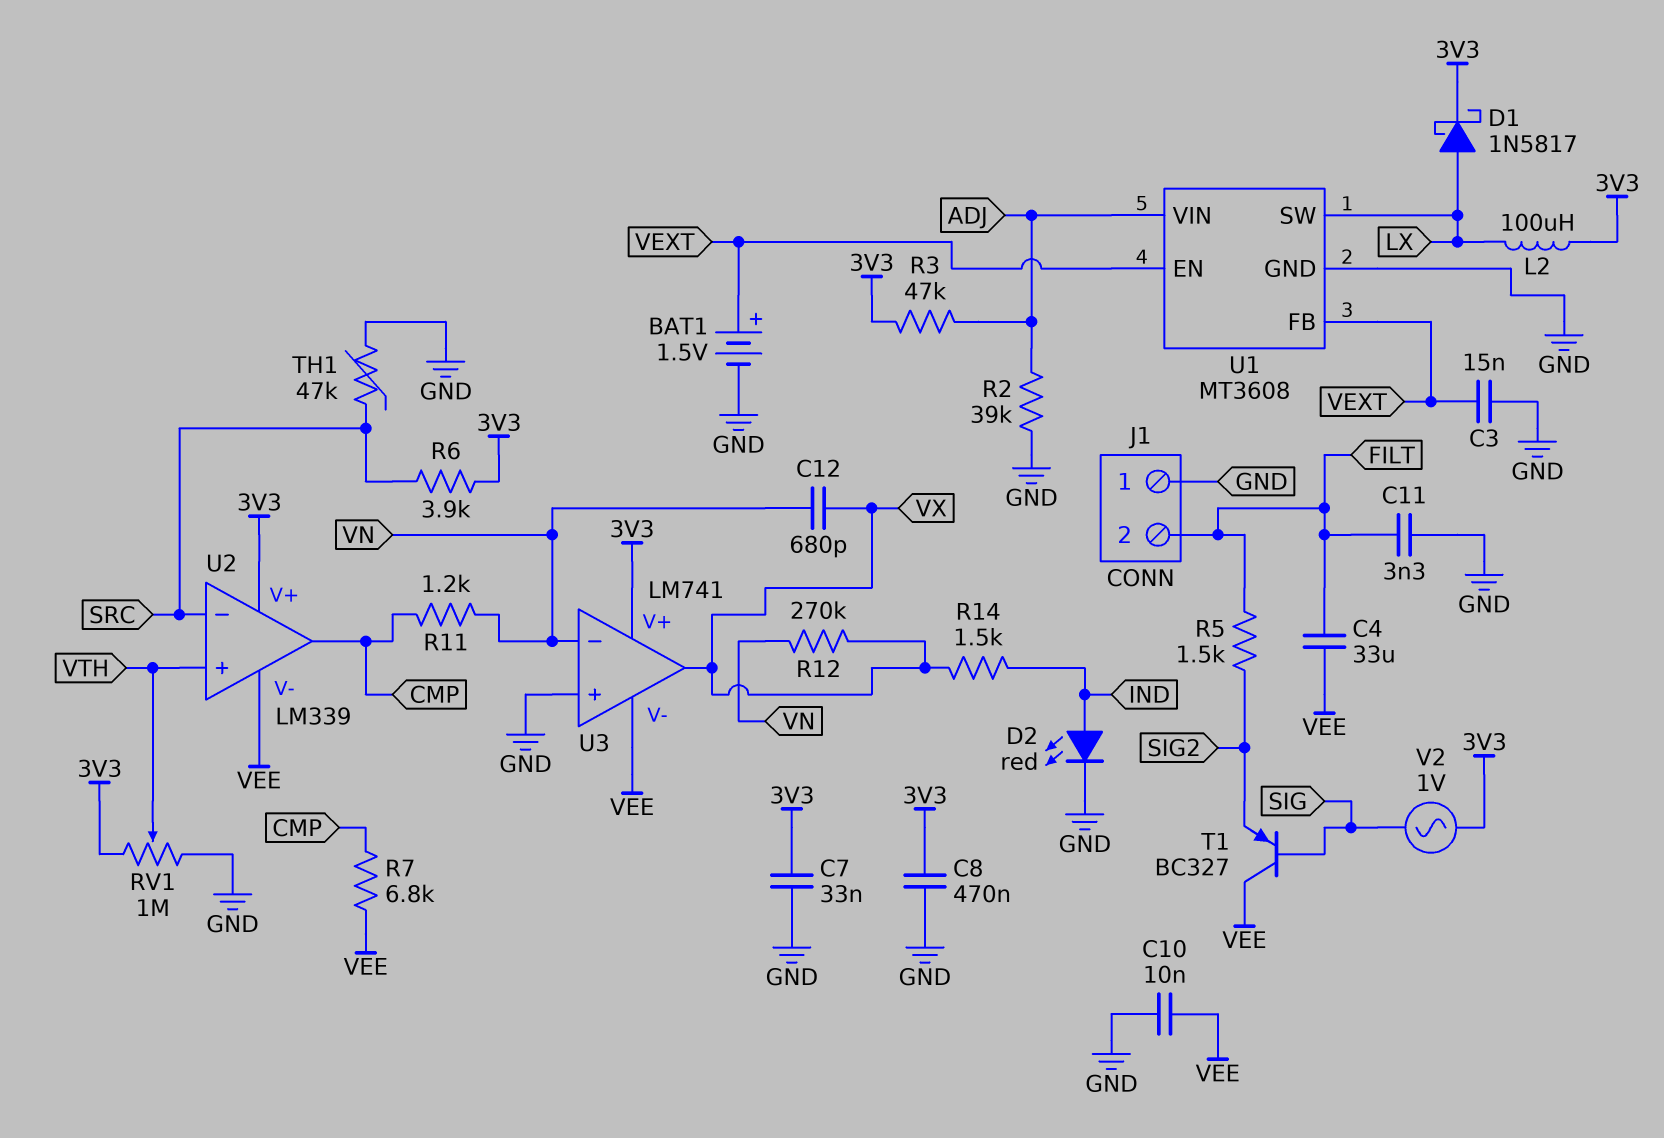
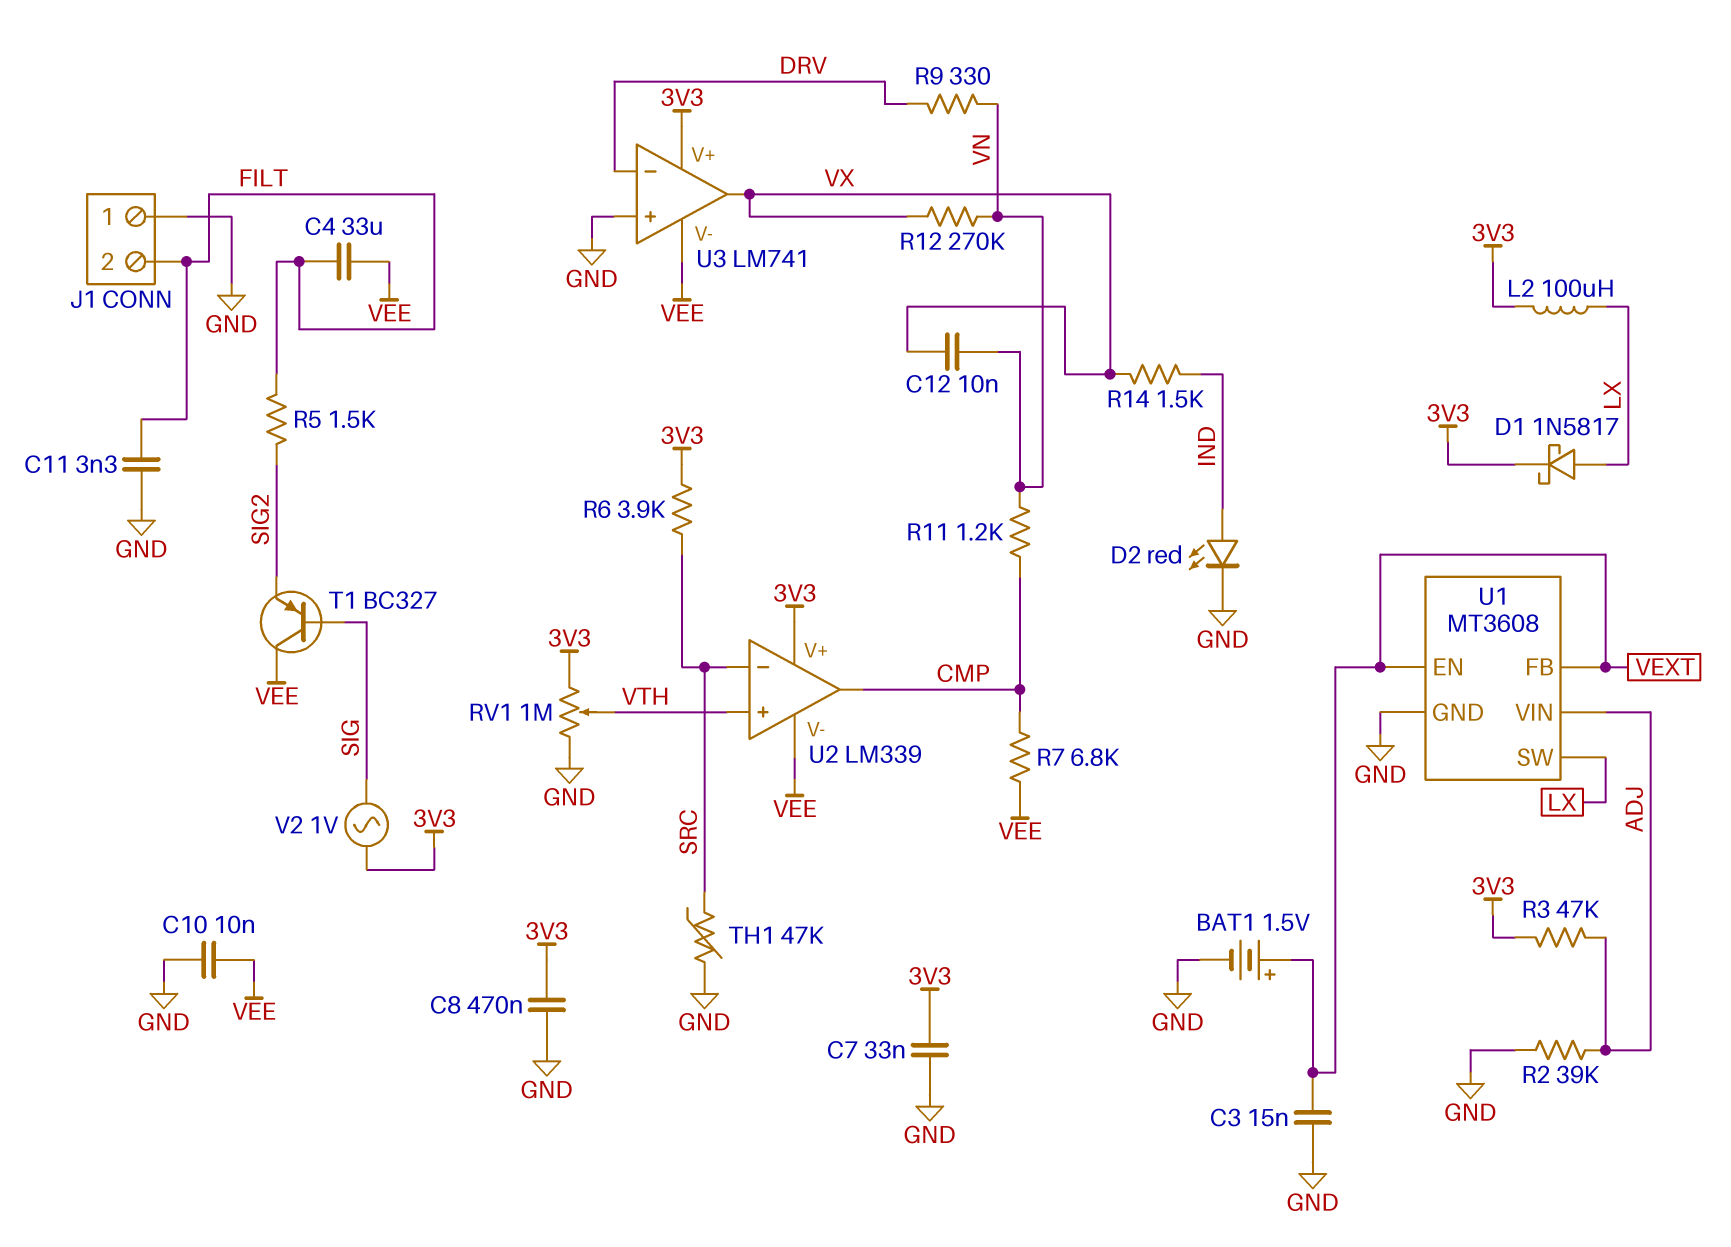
C12: 680pF (VN, VX) -> 10nF (VN, VX)
R9: none -> 330 (DRV, VN)
U3 pin in-: VN -> DRV

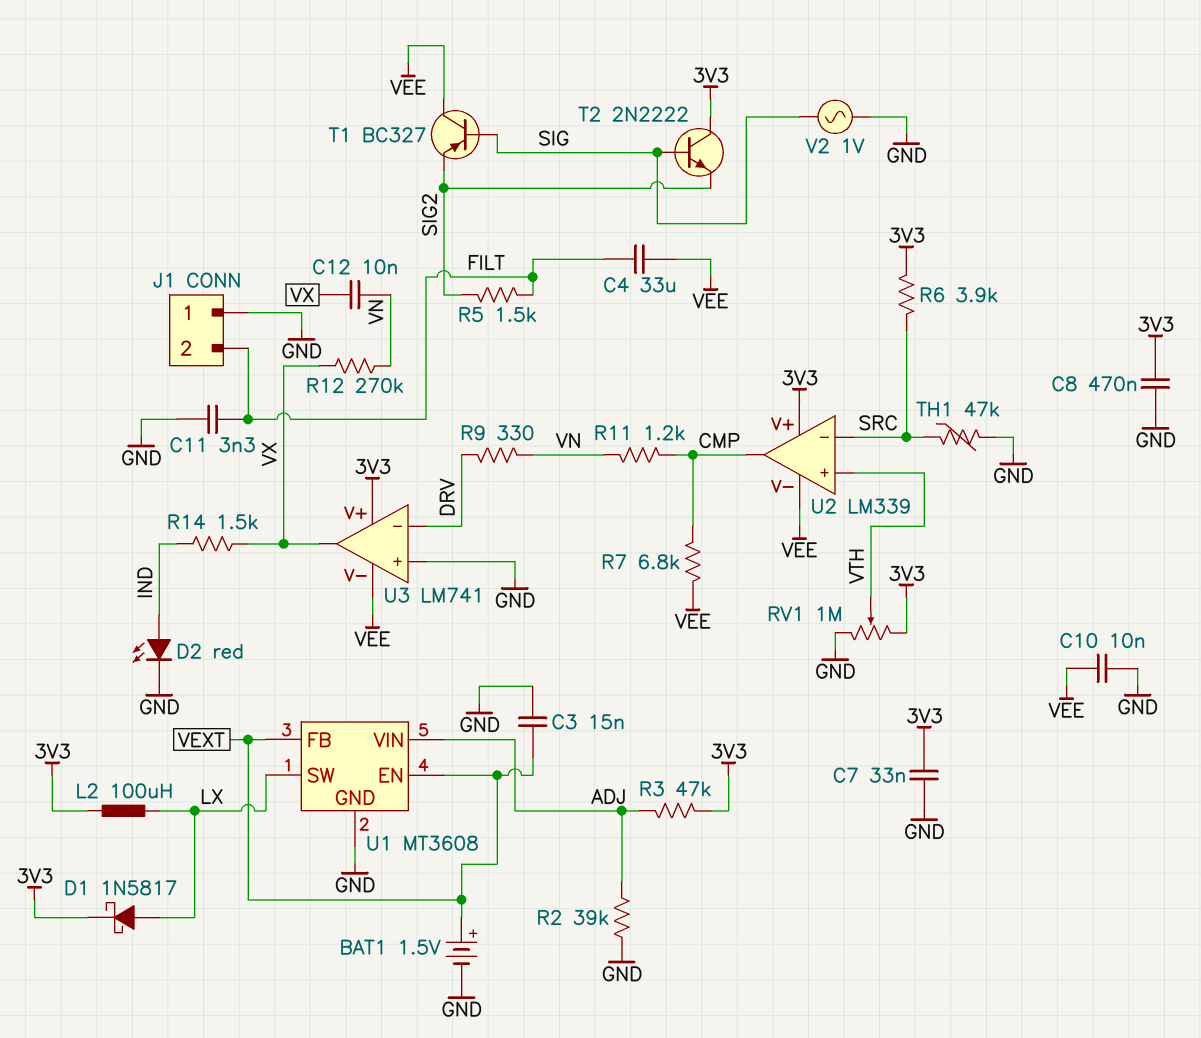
T2: none -> NPN 2N2222 (B SIG, C 3V3, E SIG2)
V2: AC 1V (3V3, SIG) -> AC 1V (GND, SIG)

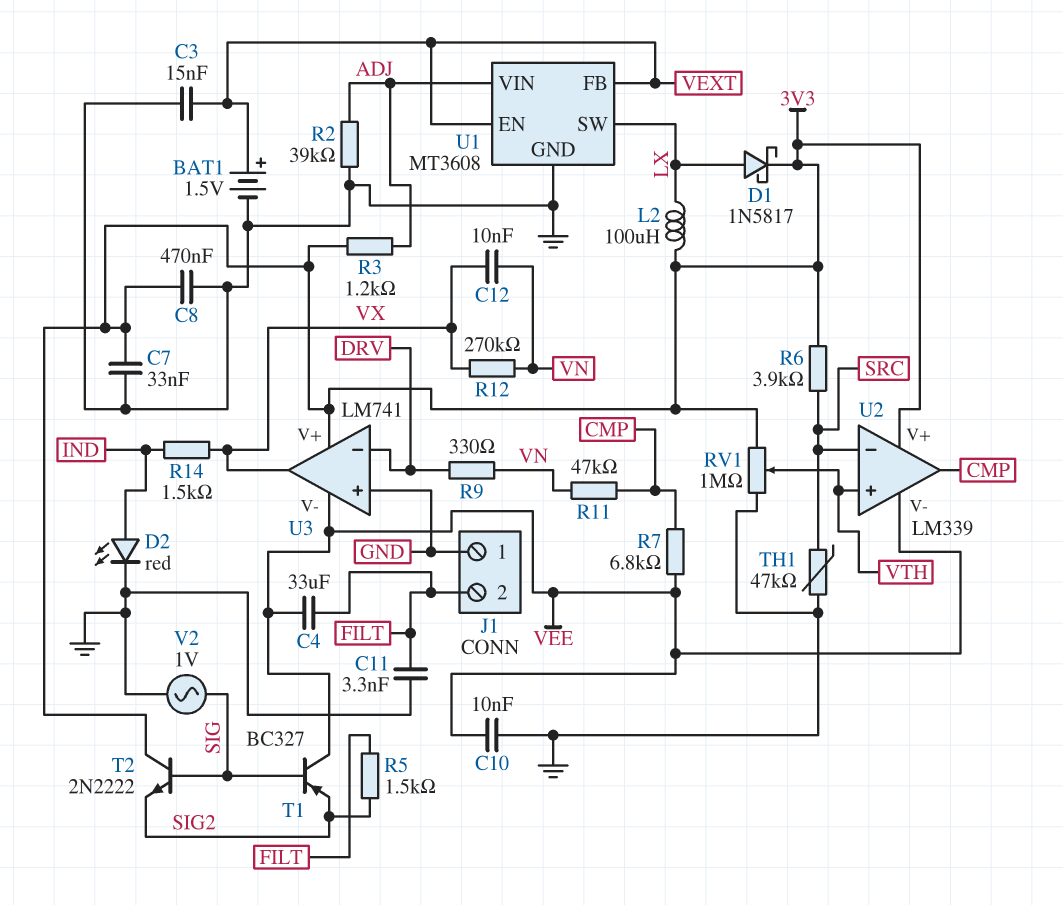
R3: 47k (3V3, ADJ) -> 1.2k (3V3, ADJ)
R11: 1.2k (CMP, VN) -> 47k (CMP, VN)

